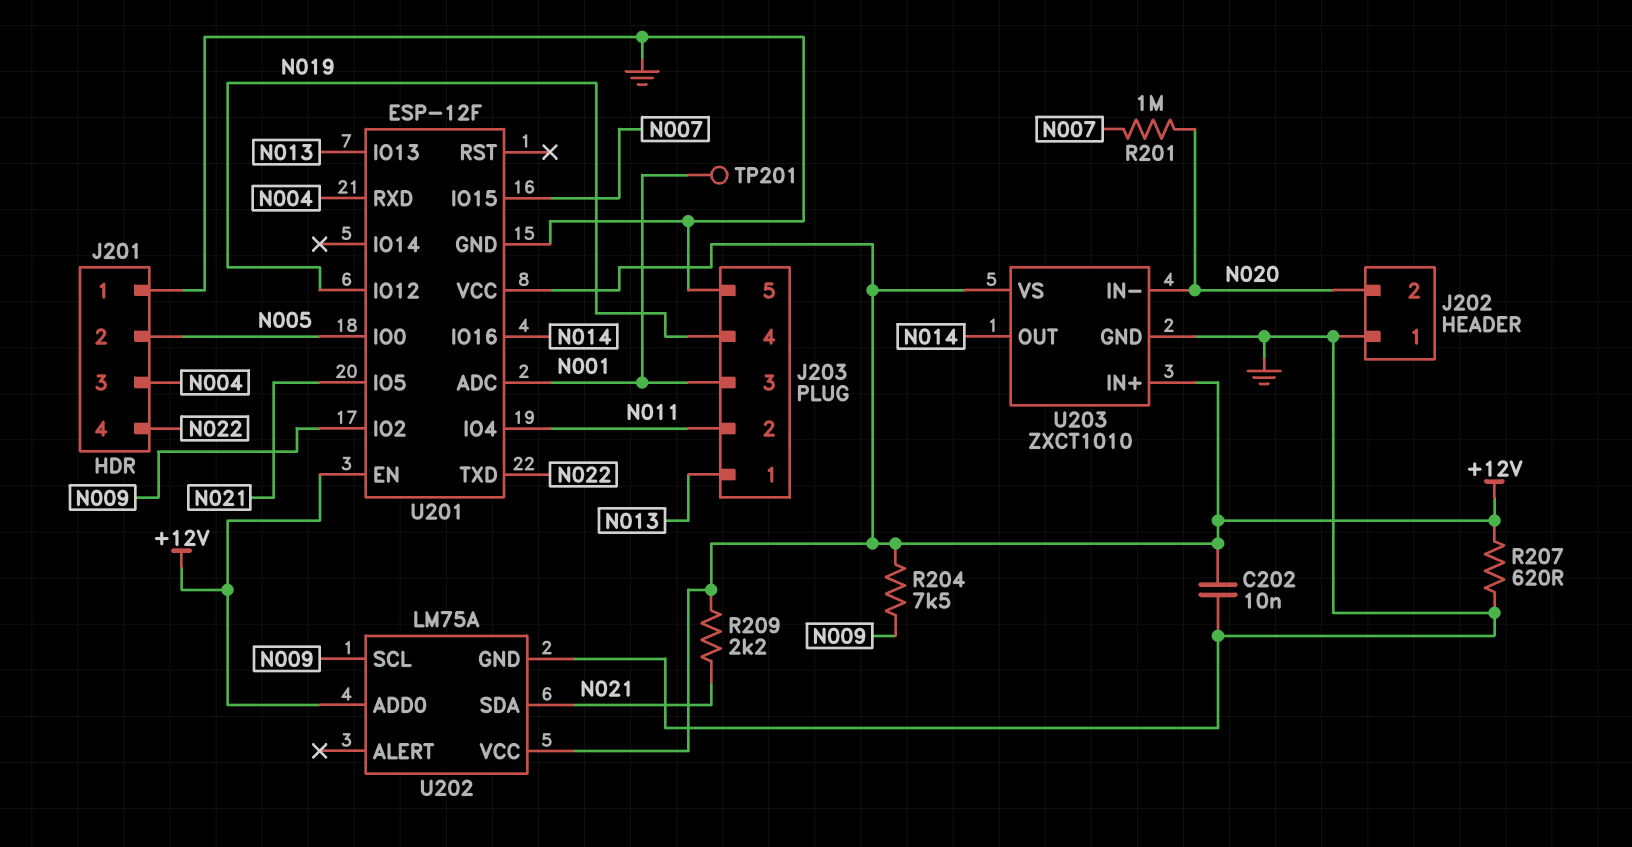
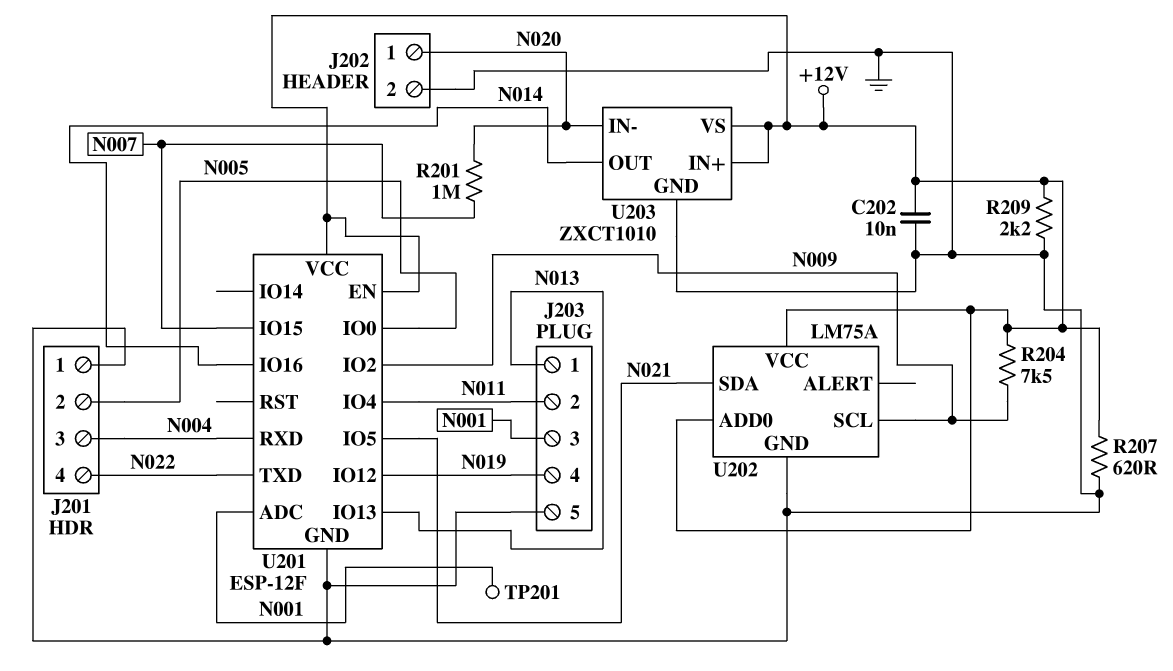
J202 pin 1: GND -> N020
J202 pin 2: N020 -> GND
R209: 2.2k (+12V, N021) -> 2.2k (+12V, GND)

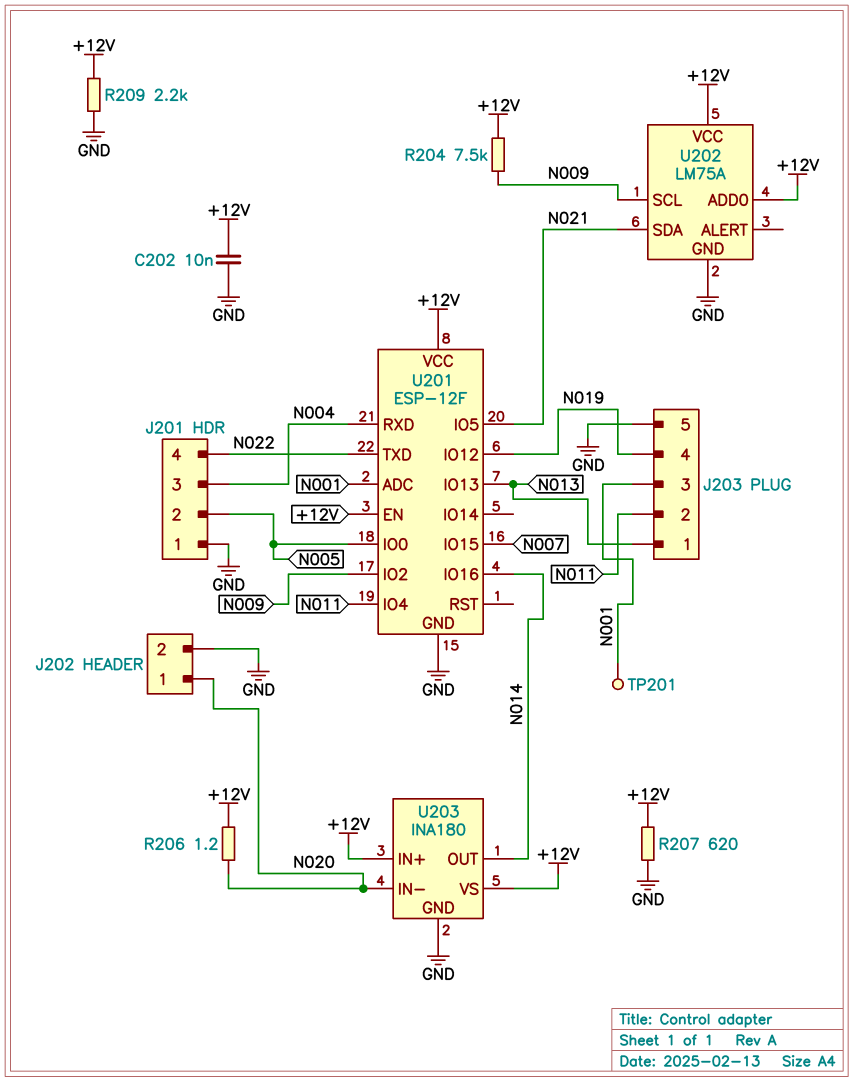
R201: 1M (N007, N020) -> none
R206: none -> 1.2 (+12V, N020)
U203: ZXCT1010 -> INA180

